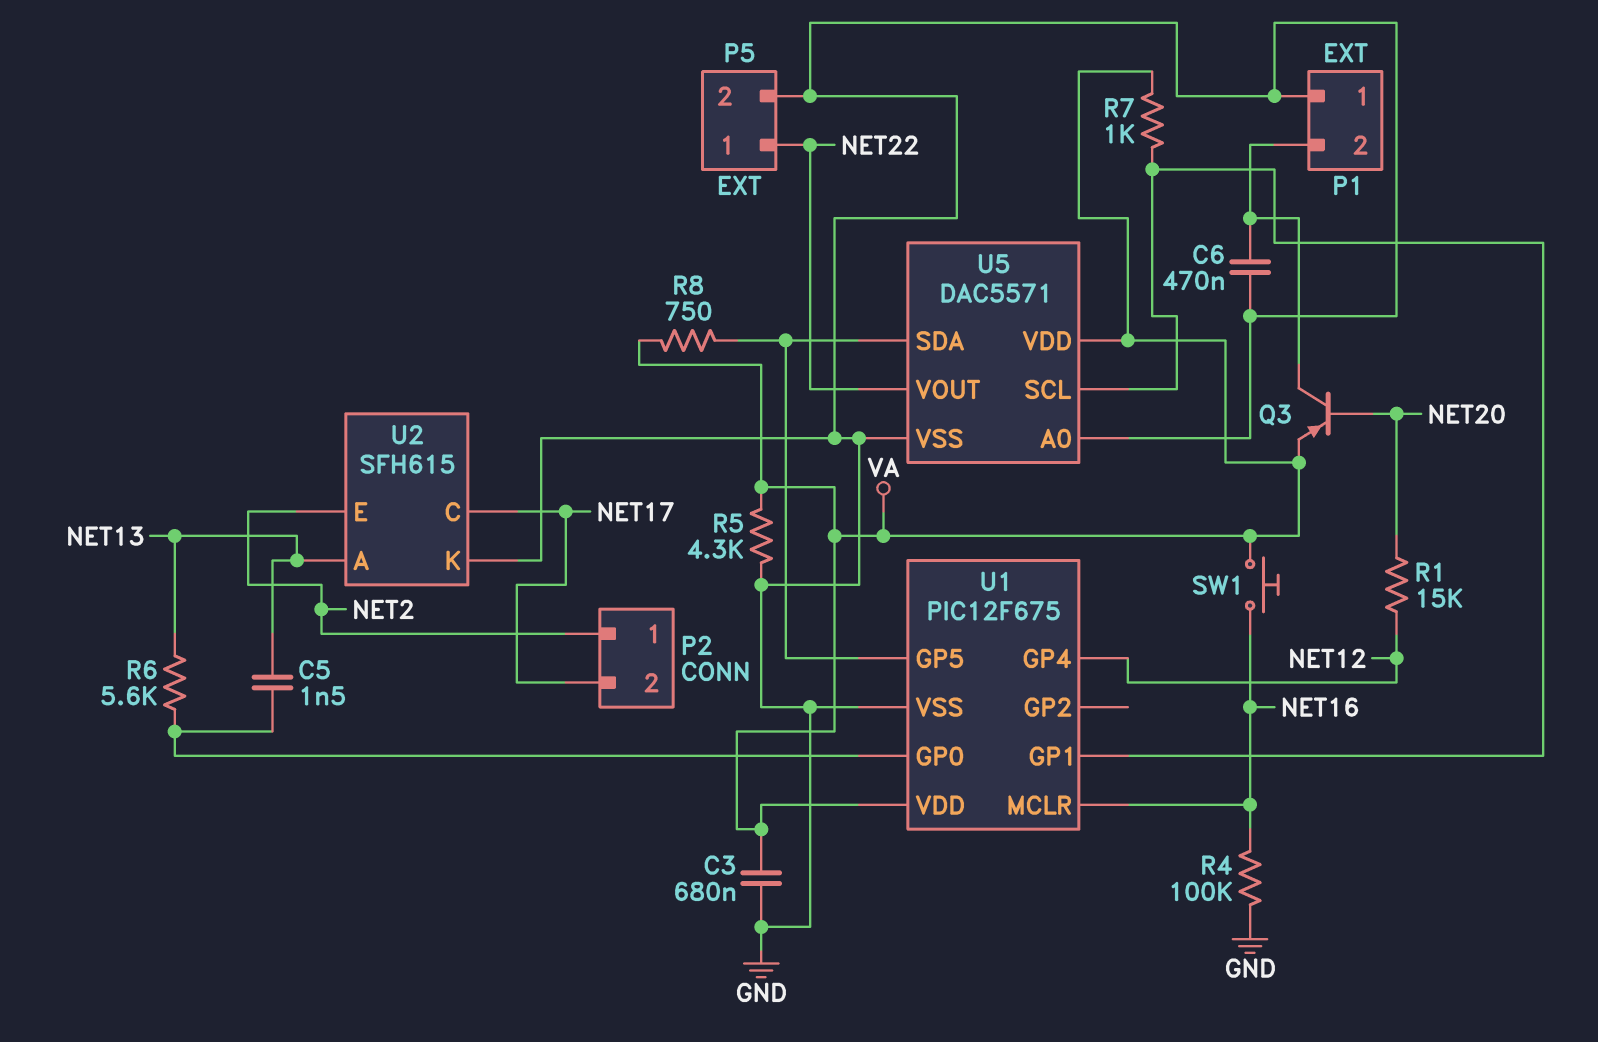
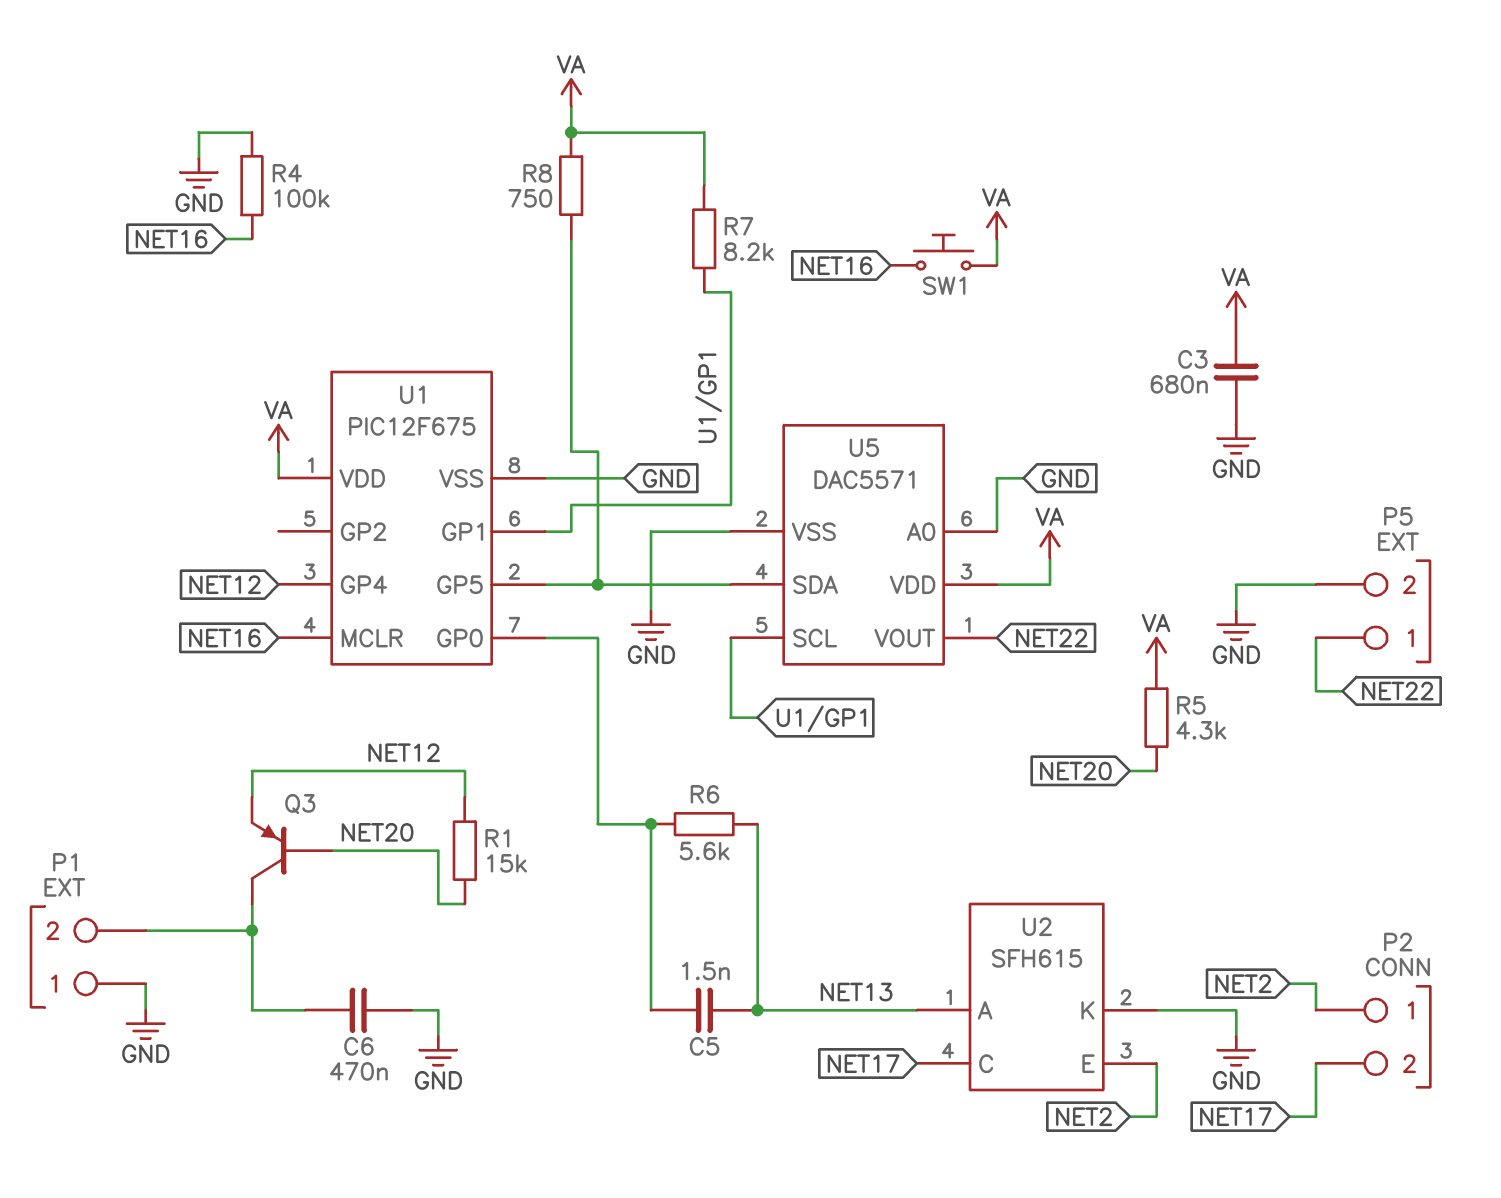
Q3: PNP (B NET20, C P1/2, E VA) -> PNP (B NET20, C P1/2, E NET12)
R5: 4.3k (GND, VA) -> 4.3k (NET20, VA)
R7: 1k (U1/GP1, VA) -> 8.2k (U1/GP1, VA)

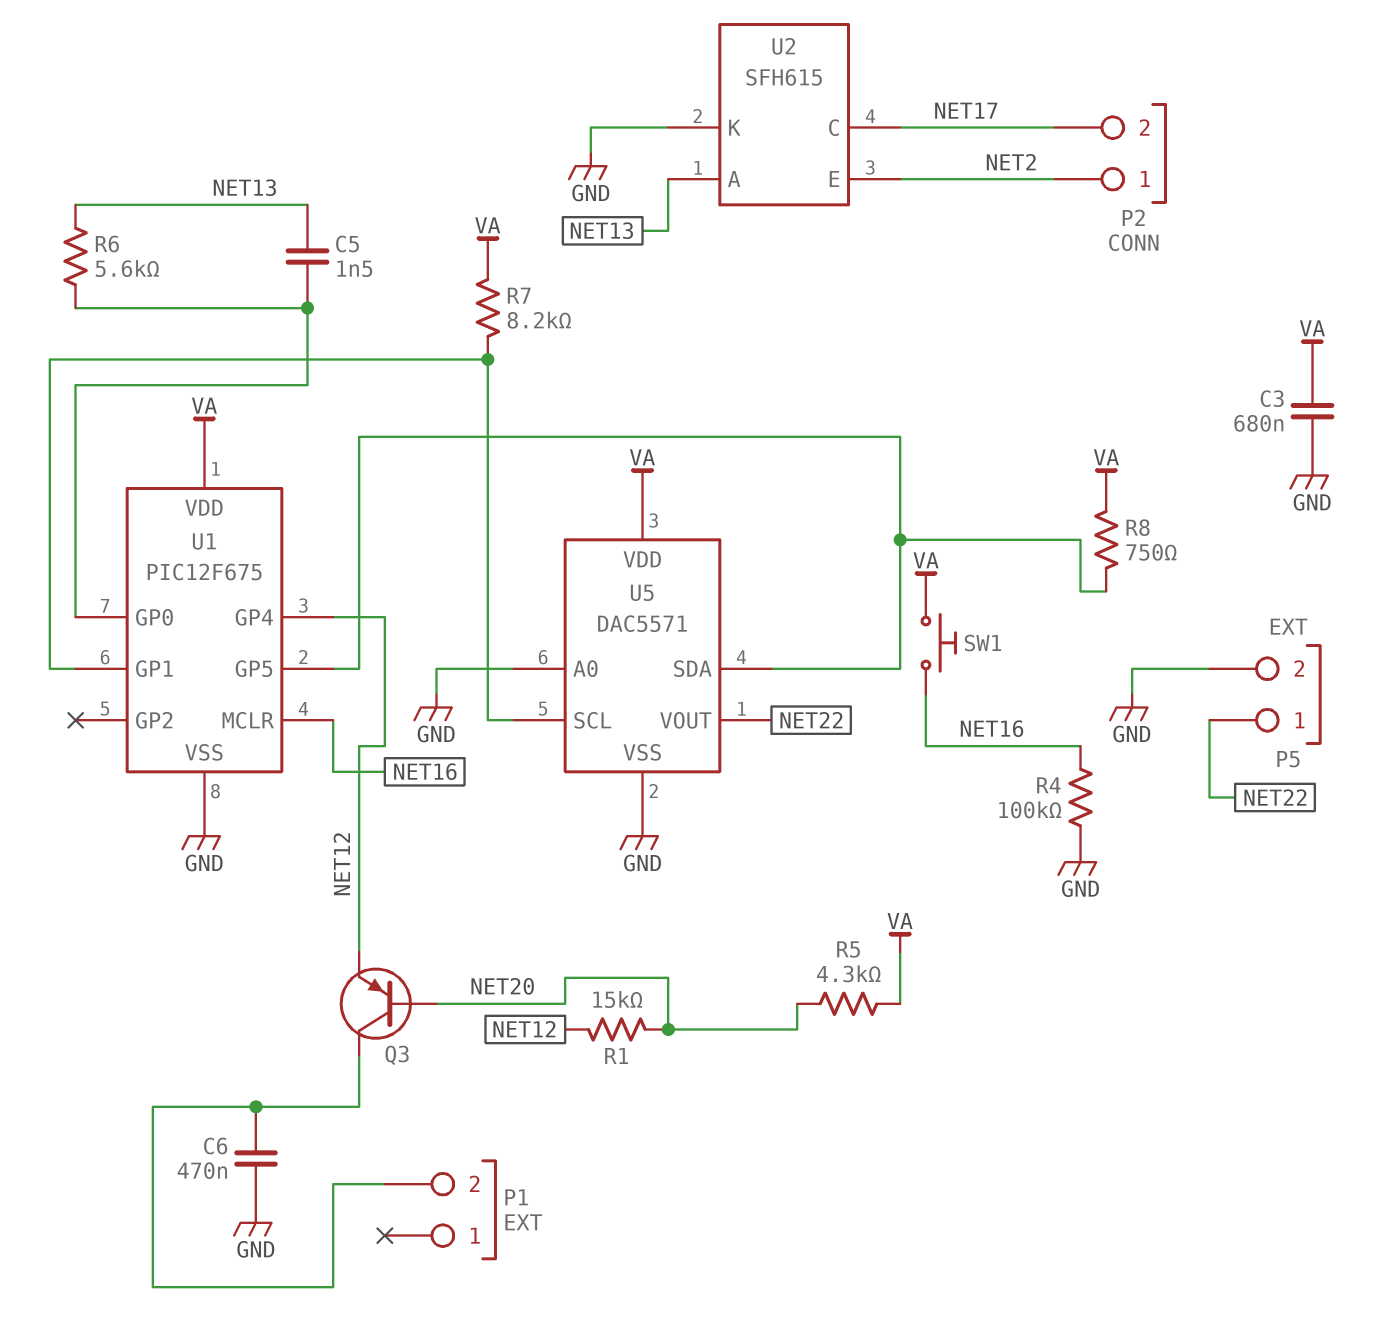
P1 pin 1: GND -> none

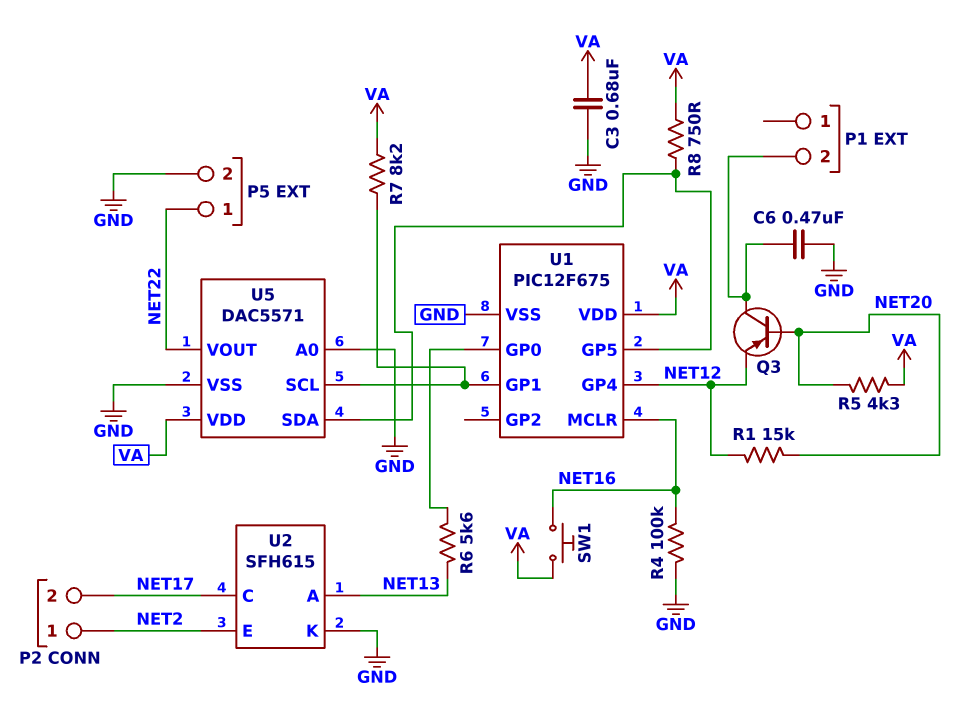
C5: 1.5nF (NET13, U1/GP0) -> none

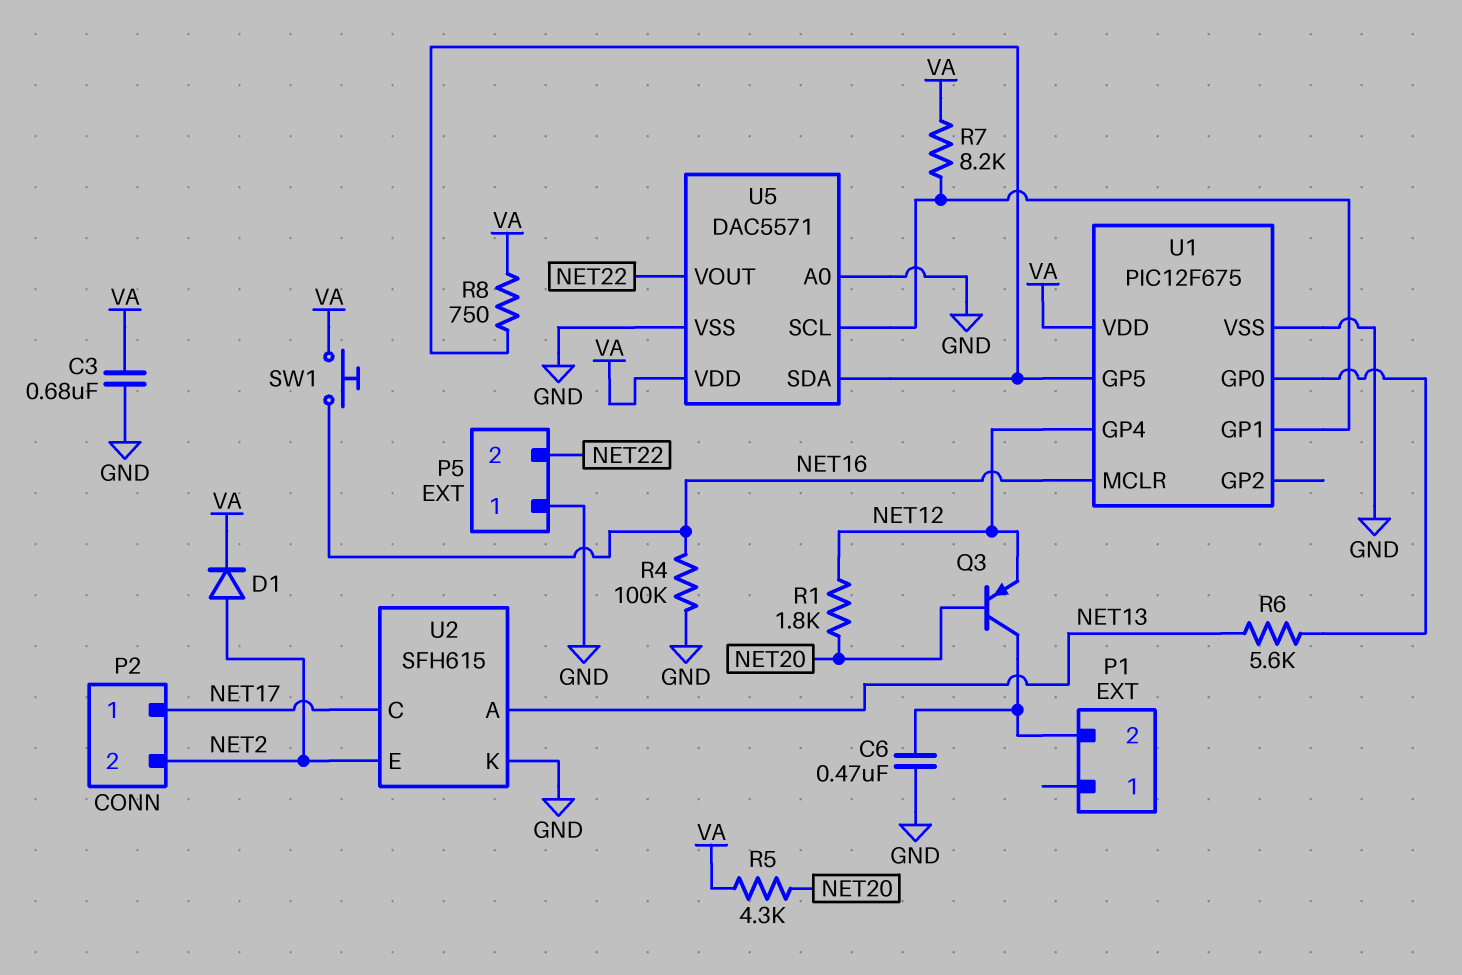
D1: none -> diode (A NET2, K VA)
P2 pin 1: NET2 -> NET17
P2 pin 2: NET17 -> NET2
P5 pin 1: NET22 -> GND
P5 pin 2: GND -> NET22
R1: 15k (NET12, NET20) -> 1.8k (NET12, NET20)

